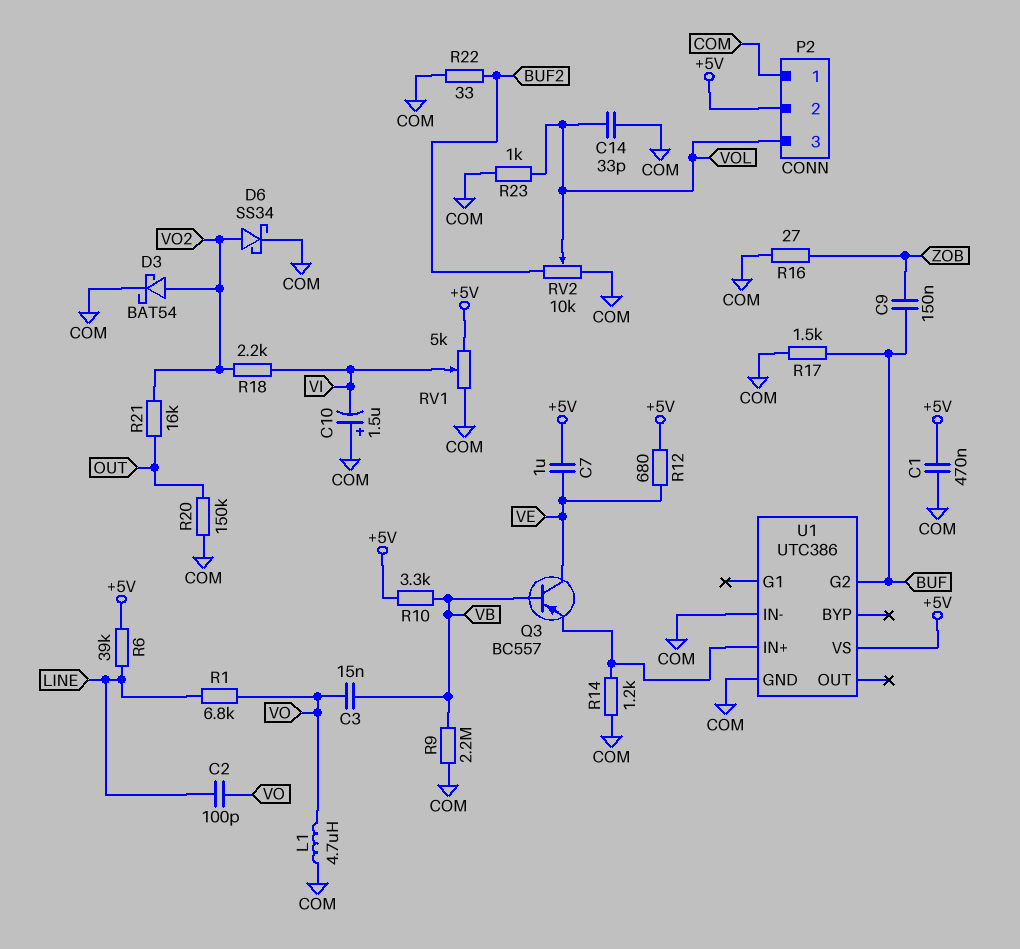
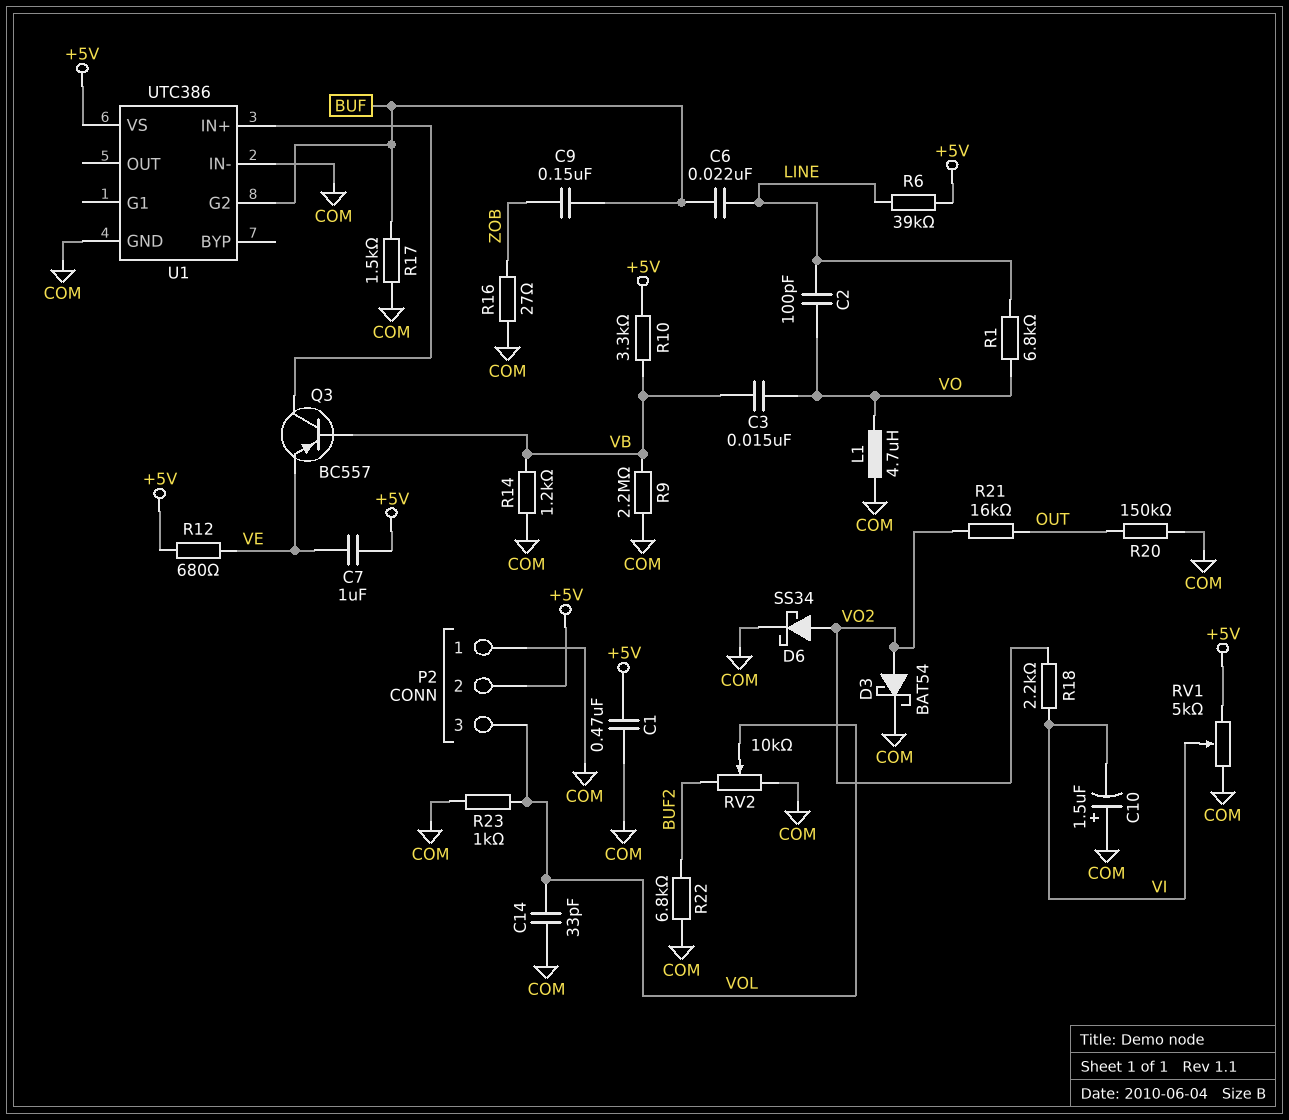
C6: none -> 22nF (BUF, LINE)
Q3: PNP BC557 (B VB, C VE, E U1/IN+) -> PNP BC557 (B VB, C U1/IN+, E VE)
R14: 1.2k (COM, U1/IN+) -> 1.2k (COM, VB)
R22: 33 (BUF2, COM) -> 6.8k (BUF2, COM)

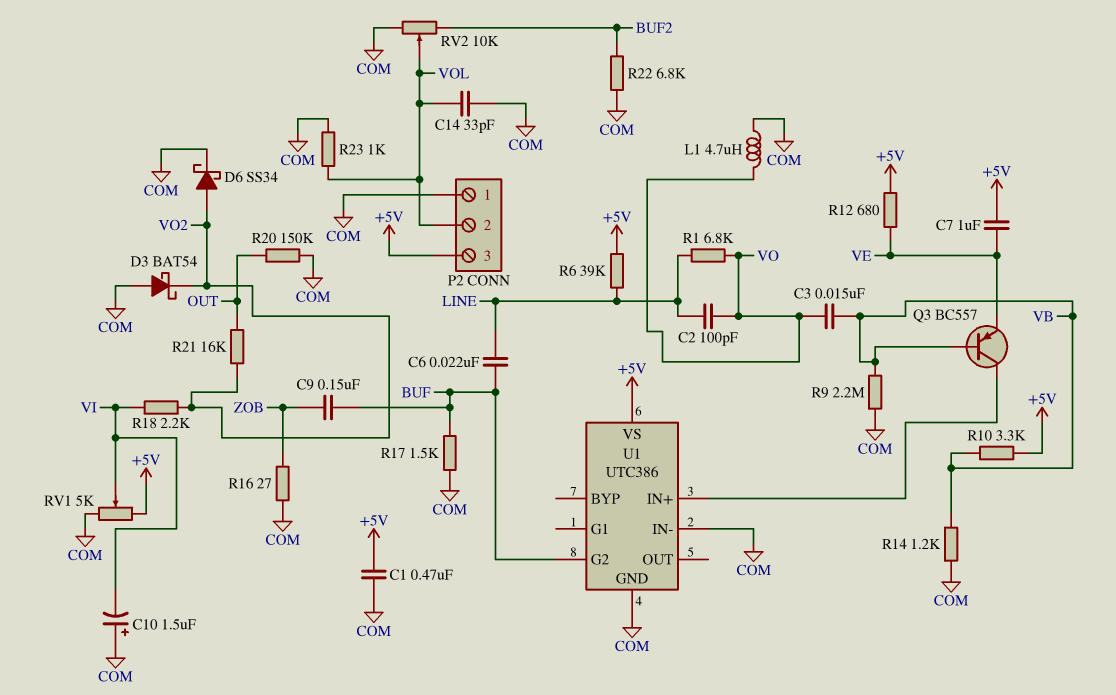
D3: schottky BAT54 (A VO2, K COM) -> schottky BAT54 (A COM, K VO2)
P2 pin 2: +5V -> VOL
P2 pin 3: VOL -> +5V

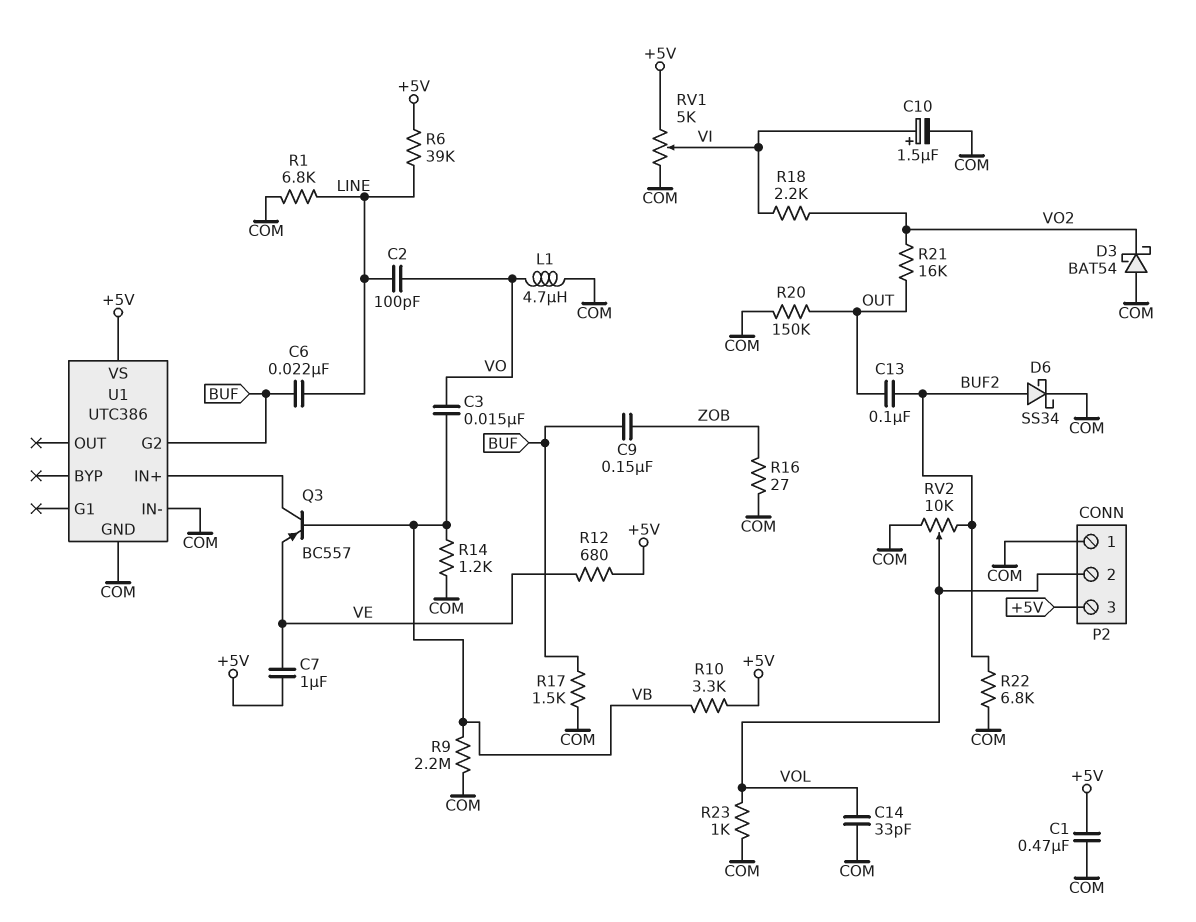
C10: 1.5uF (plus COM, minus VI) -> 1.5uF (plus VI, minus COM)
C13: none -> 100nF (BUF2, OUT)
D6: schottky SS34 (A VO2, K COM) -> schottky SS34 (A BUF2, K COM)
R1: 6.8k (LINE, VO) -> 6.8k (COM, LINE)

